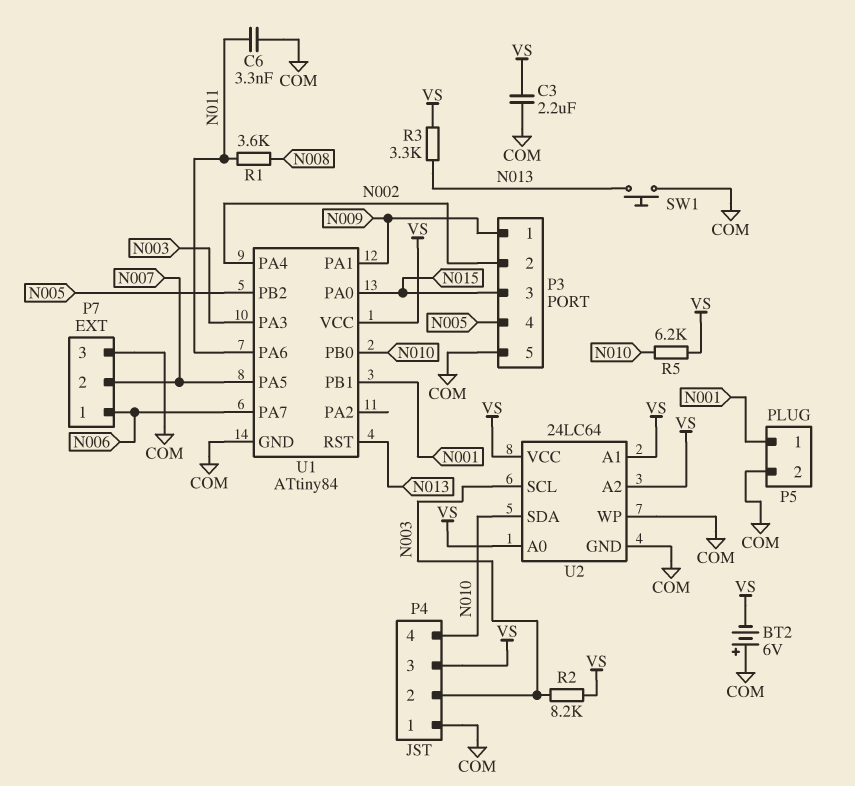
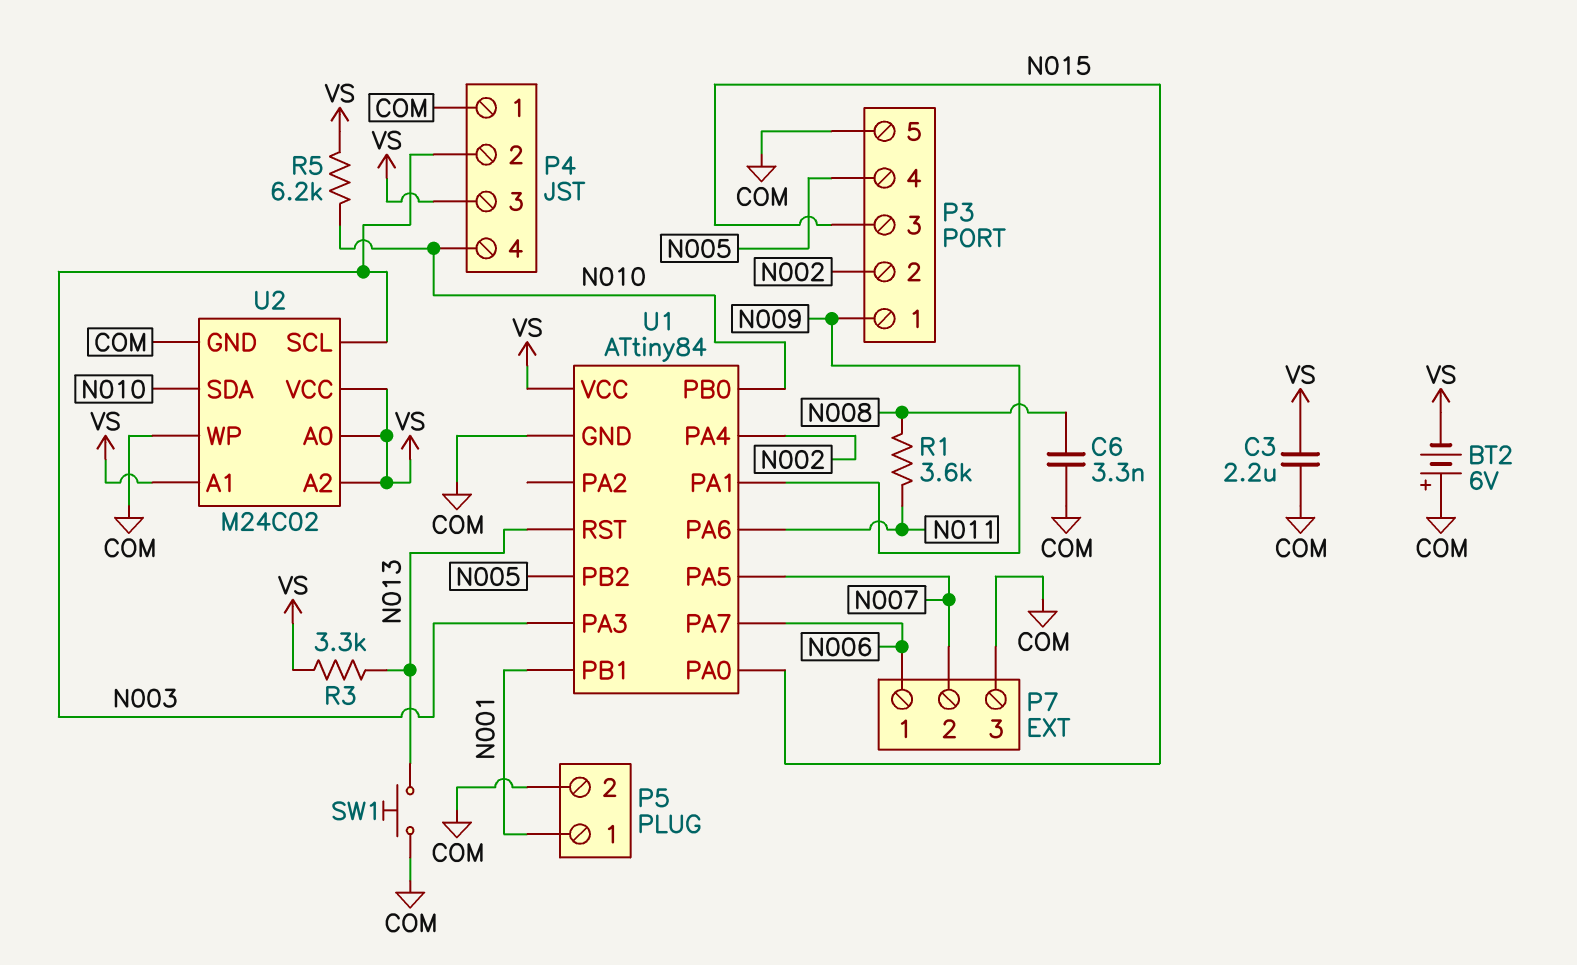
C6: 3.3nF (COM, N011) -> 3.3nF (COM, N008)
R2: 8.2k (N003, VS) -> none
U2: 24LC64 -> M24C02

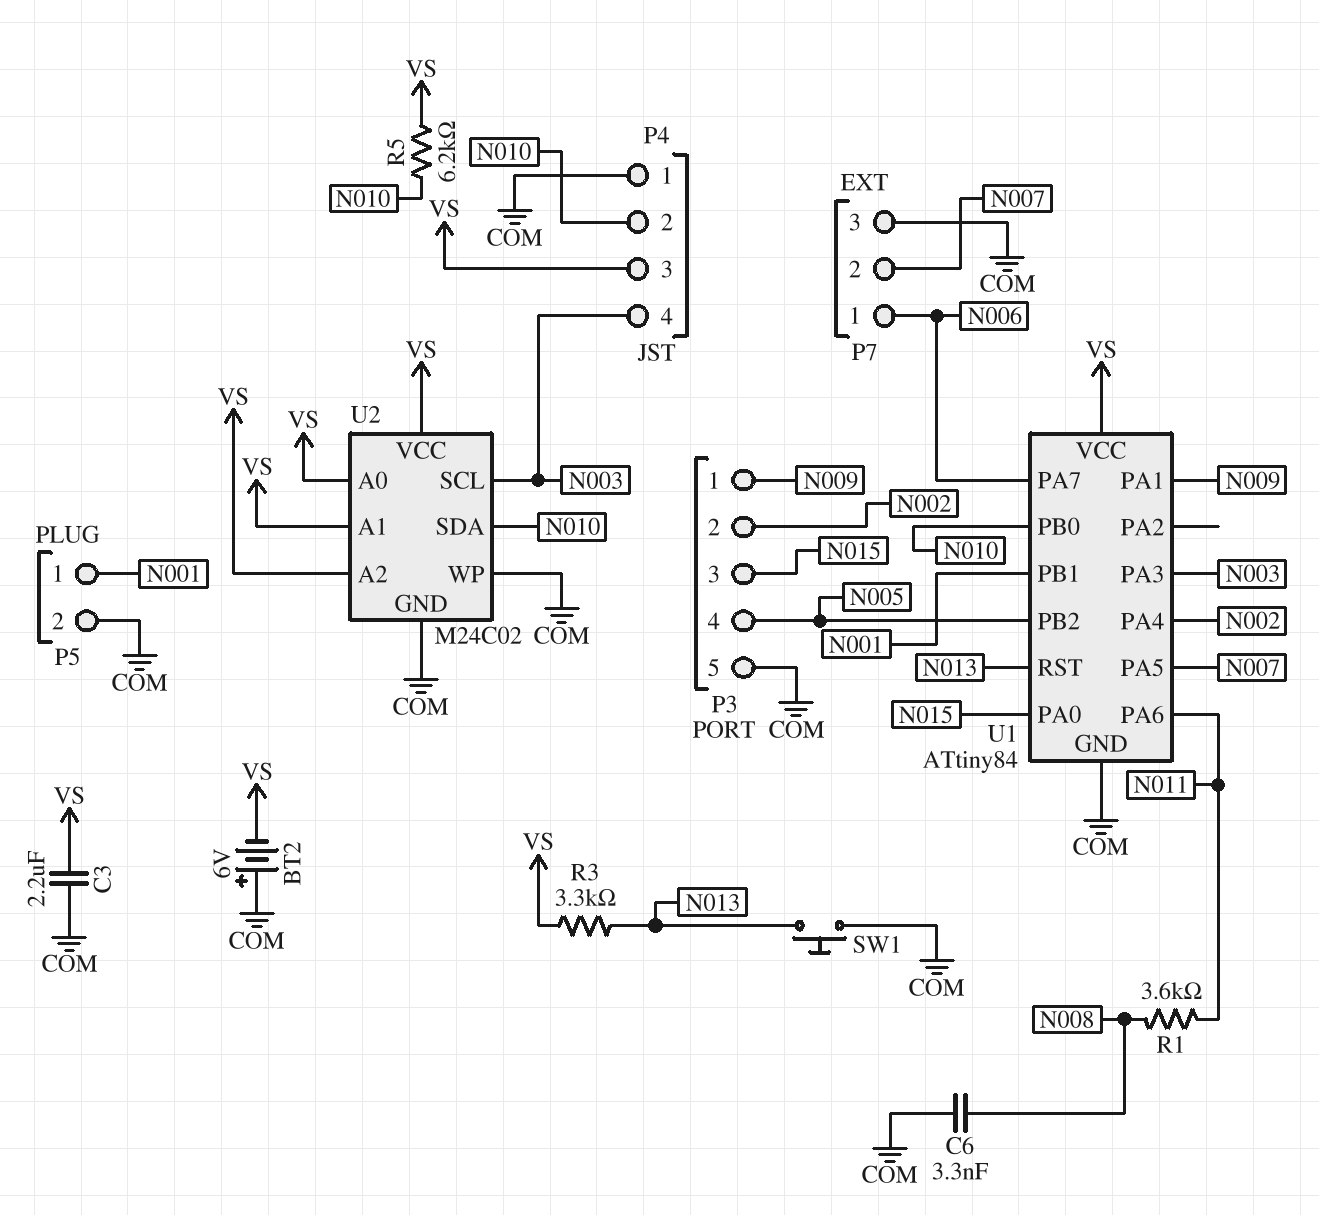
P4 pin 2: N003 -> N010
P4 pin 4: N010 -> N003

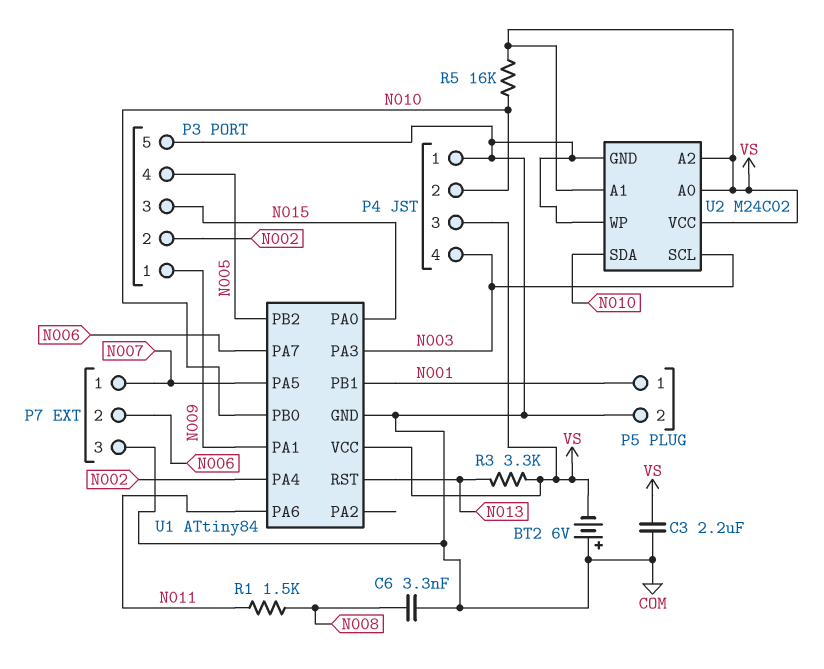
P7 pin 1: N006 -> N007
P7 pin 2: N007 -> N006
R1: 3.6k (N008, N011) -> 1.5k (N008, N011)
R5: 6.2k (N010, VS) -> 16k (N010, VS)
SW1: button (COM, N013) -> none

